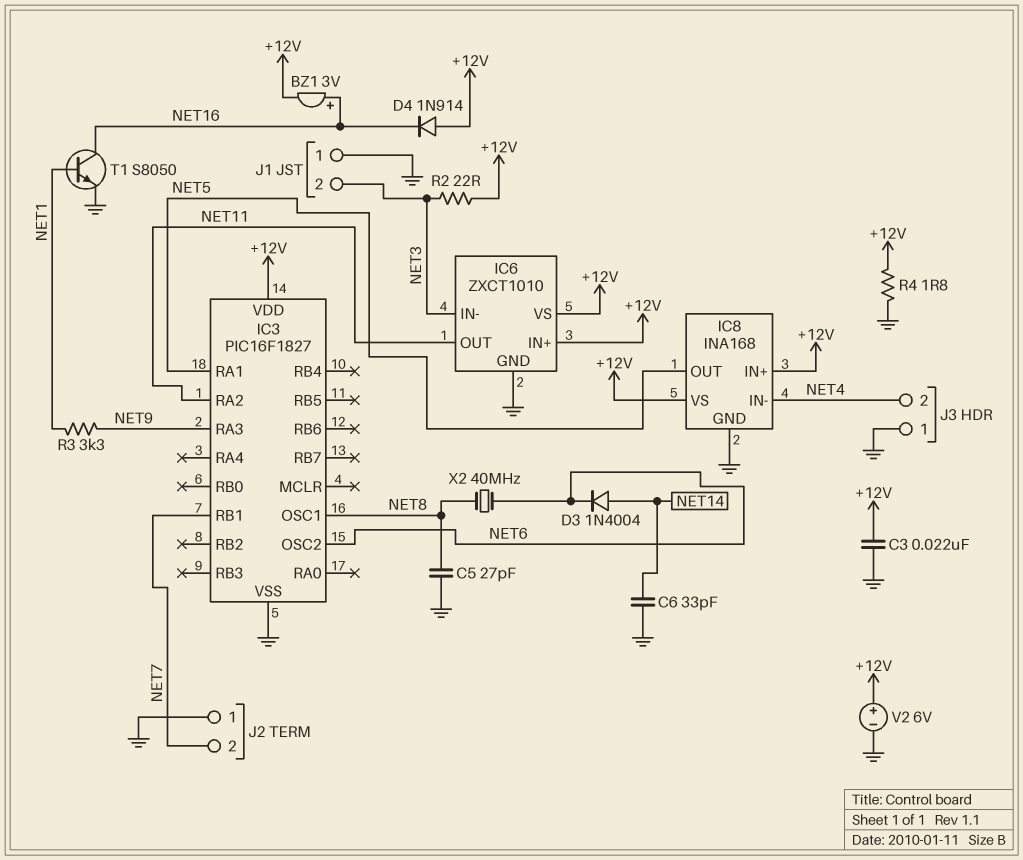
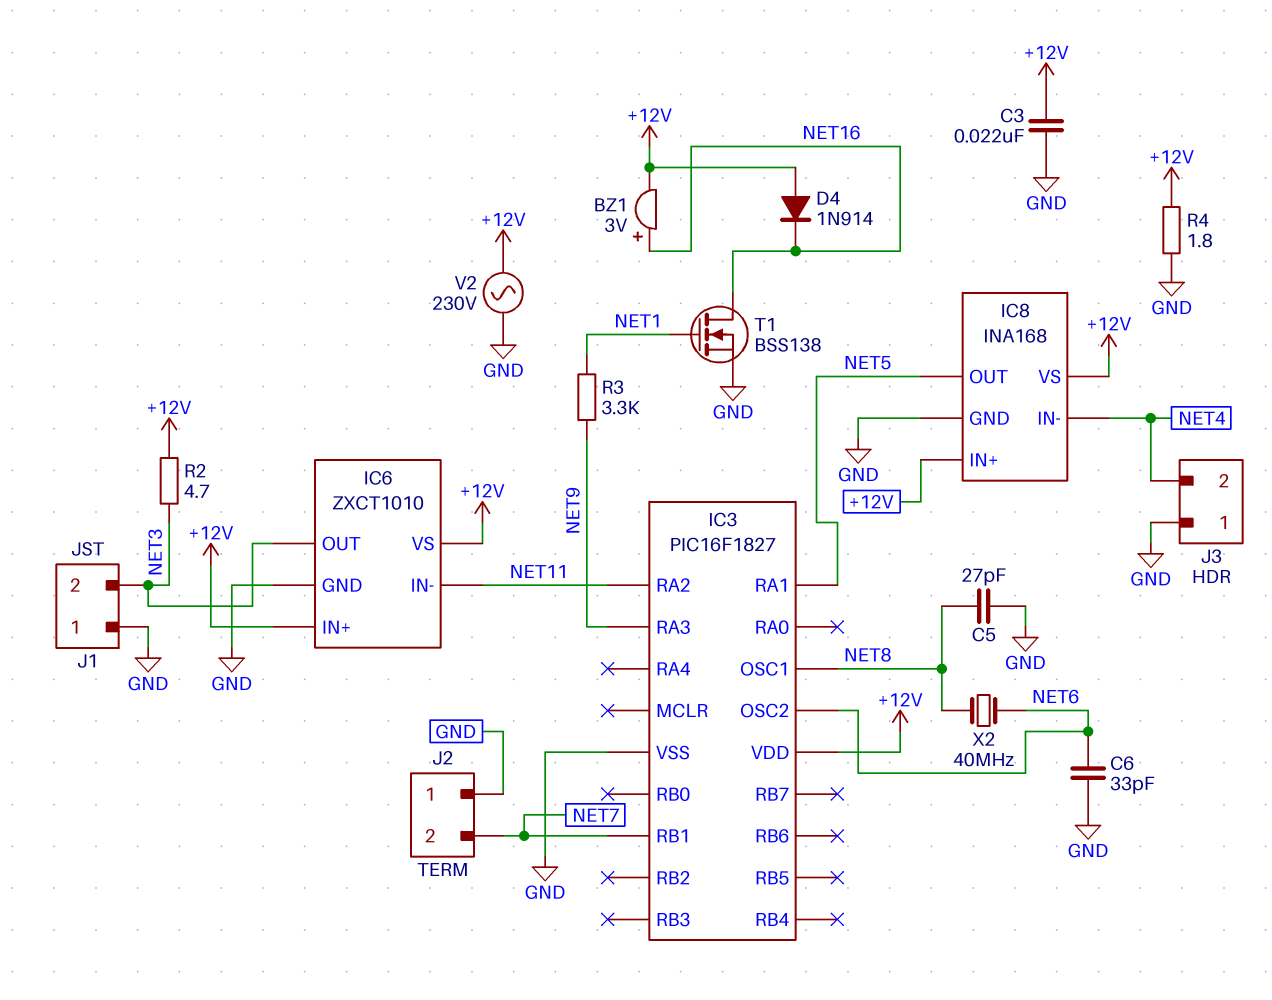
C6: 33pF (GND, NET14) -> 33pF (GND, NET6)
D3: diode 1N4004 (A NET14, K NET6) -> none
IC6 pin IN-: NET3 -> NET11
IC6 pin OUT: NET11 -> NET3
R2: 22 (+12V, NET3) -> 4.7 (+12V, NET3)
T1: NPN S8050 (B NET1, C NET16, E GND) -> NMOS BSS138 (G NET1, D NET16, S GND)
V2: 6V (plus +12V, minus GND) -> AC 230V (+12V, GND)

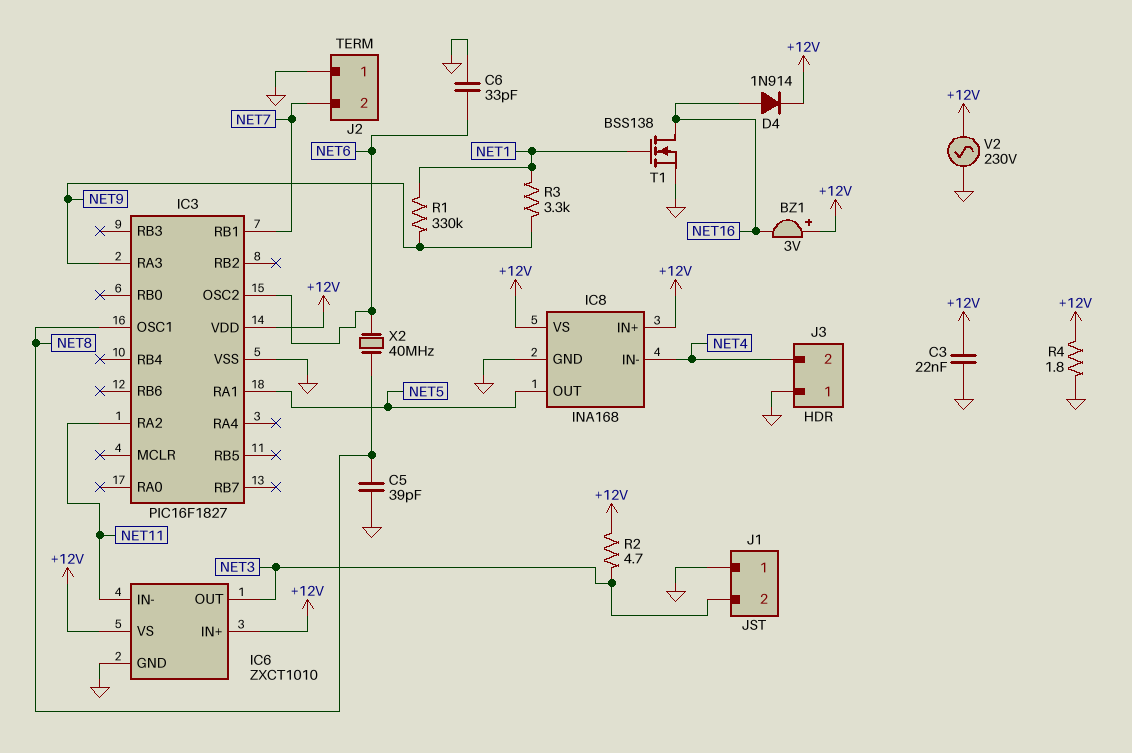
BZ1: buzzer 3V (plus NET16, minus +12V) -> buzzer 3V (plus +12V, minus NET16)
C5: 27pF (GND, NET8) -> 39pF (GND, NET8)
D4: diode 1N914 (A +12V, K NET16) -> diode 1N914 (A NET16, K +12V)
R1: none -> 330k (NET1, NET9)

